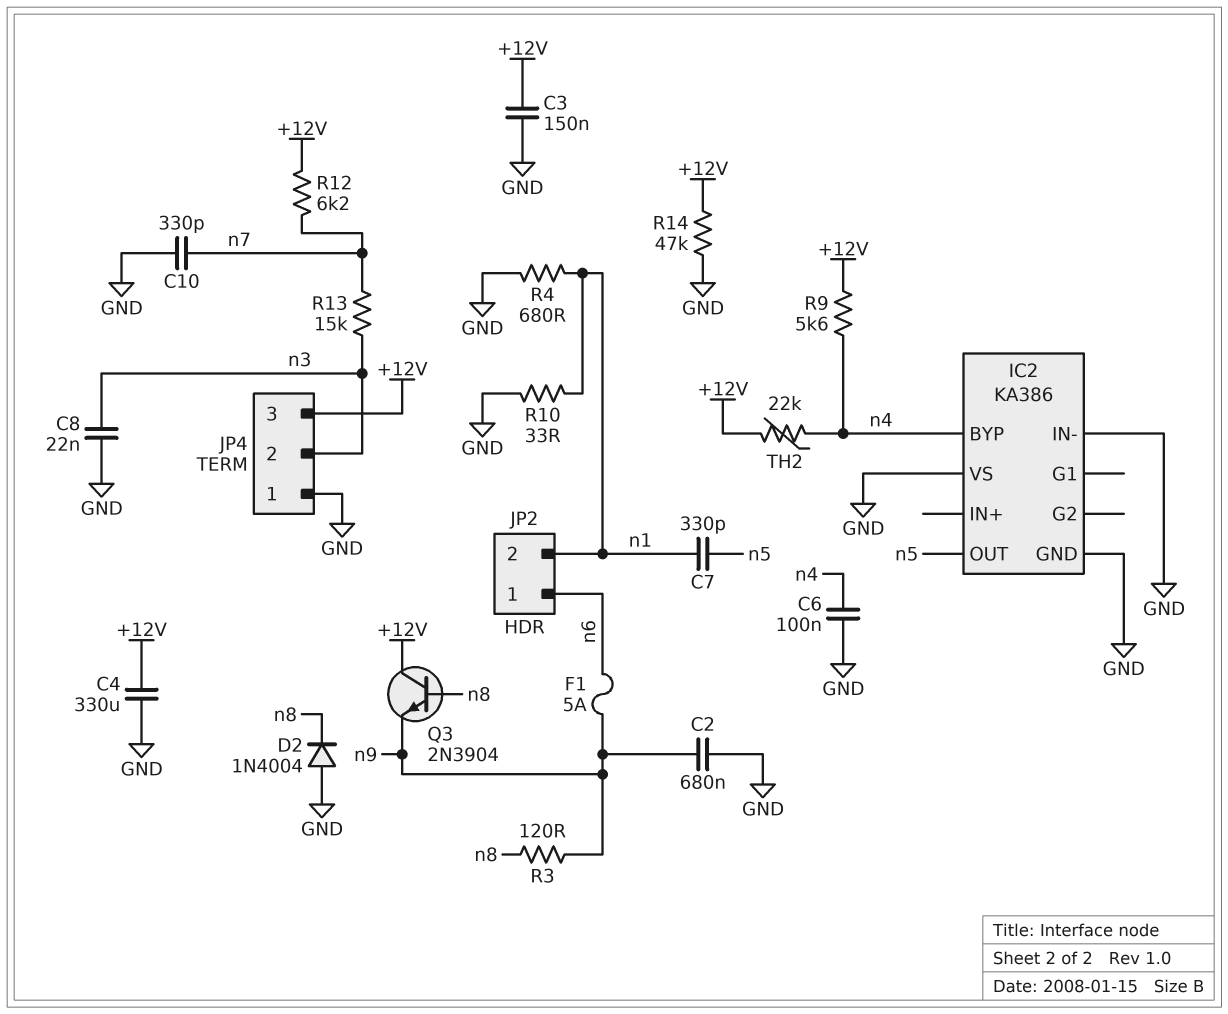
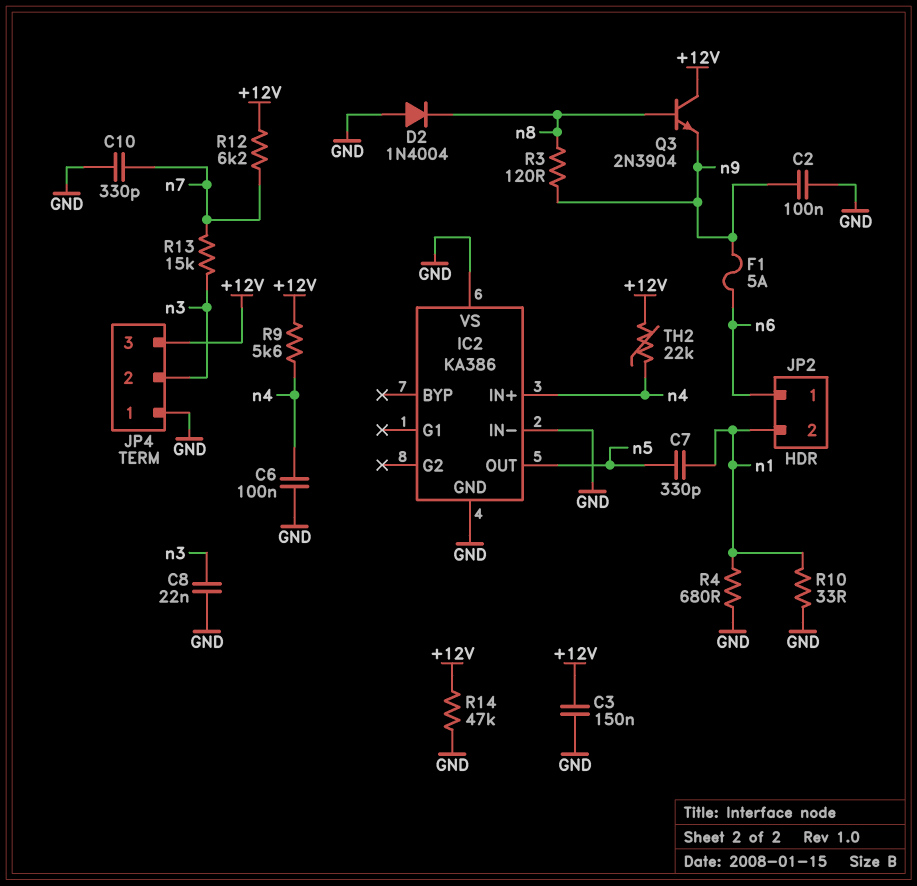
C2: 680nF (GND, n9) -> 100nF (GND, n9)
C4: 330uF (+12V, GND) -> none
IC2 pin BYP: n4 -> none
IC2 pin IN+: none -> n4

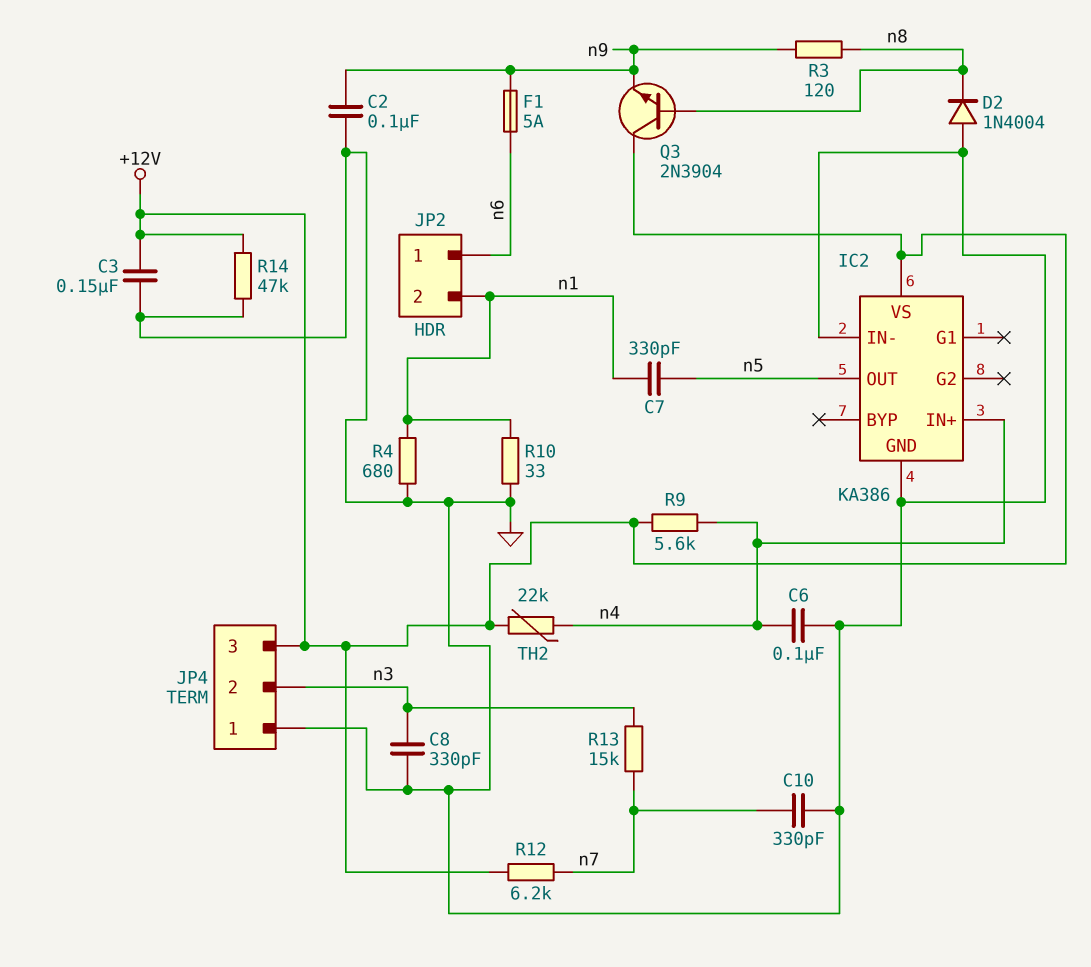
C8: 22nF (GND, n3) -> 330pF (GND, n3)
IC2 pin VS: GND -> +12V

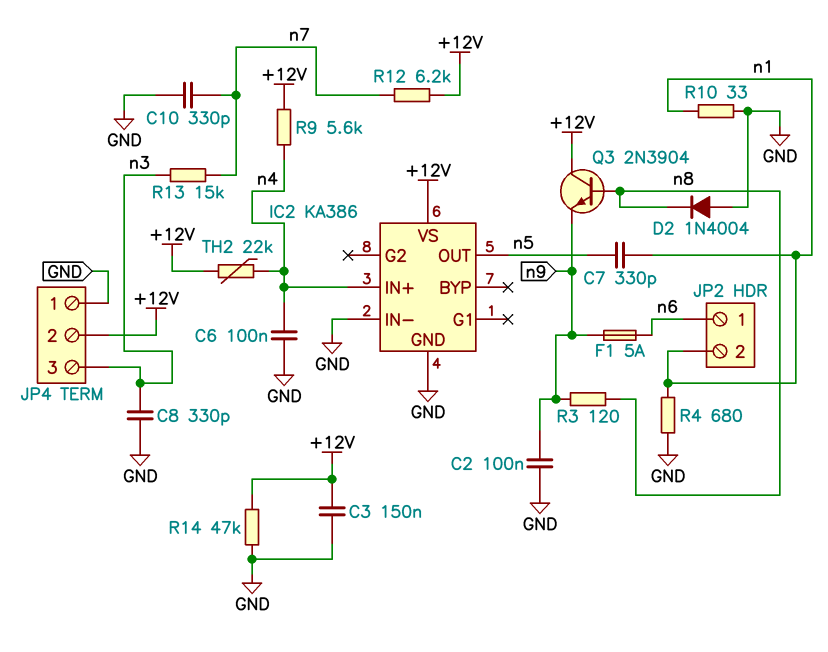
JP4 pin 2: n3 -> +12V
JP4 pin 3: +12V -> n3

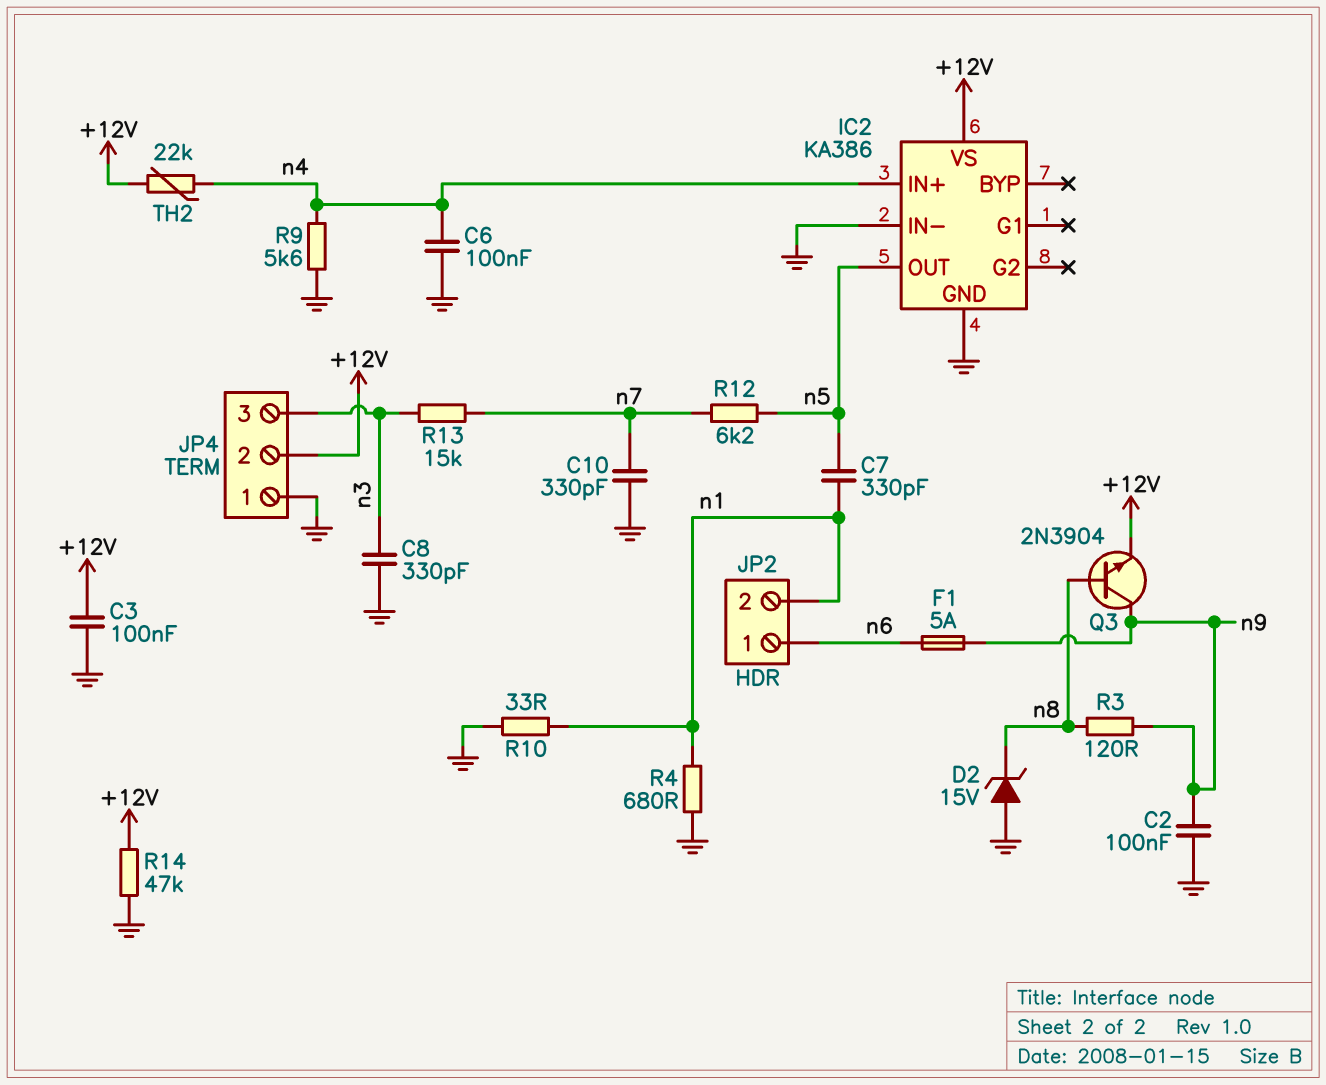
C3: 150nF (+12V, GND) -> 100nF (+12V, GND)
D2: diode 1N4004 (A GND, K n8) -> zener 15V (A GND, K n8)
Q3: NPN 2N3904 (B n8, C +12V, E n9) -> NPN 2N3904 (B n8, C n9, E +12V)
R9: 5.6k (+12V, n4) -> 5.6k (GND, n4)
R12: 6.2k (+12V, n7) -> 6.2k (n5, n7)

